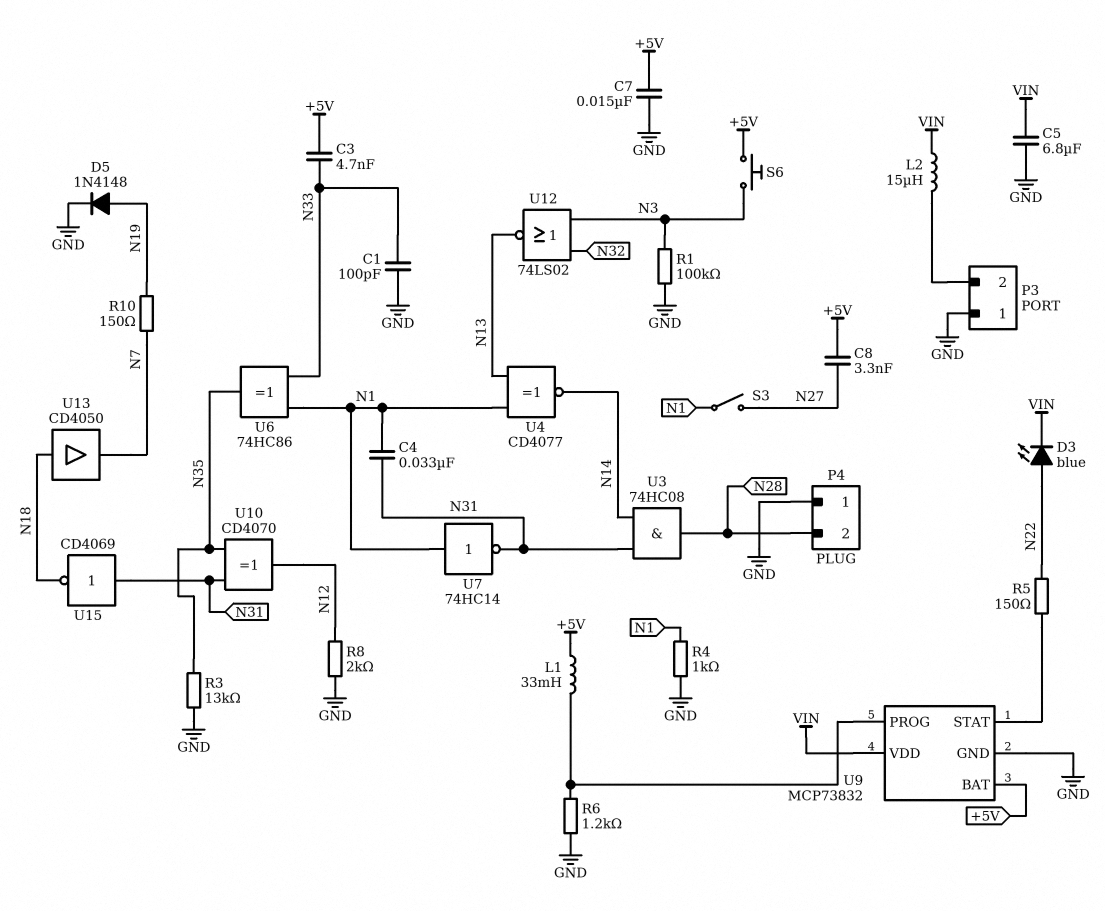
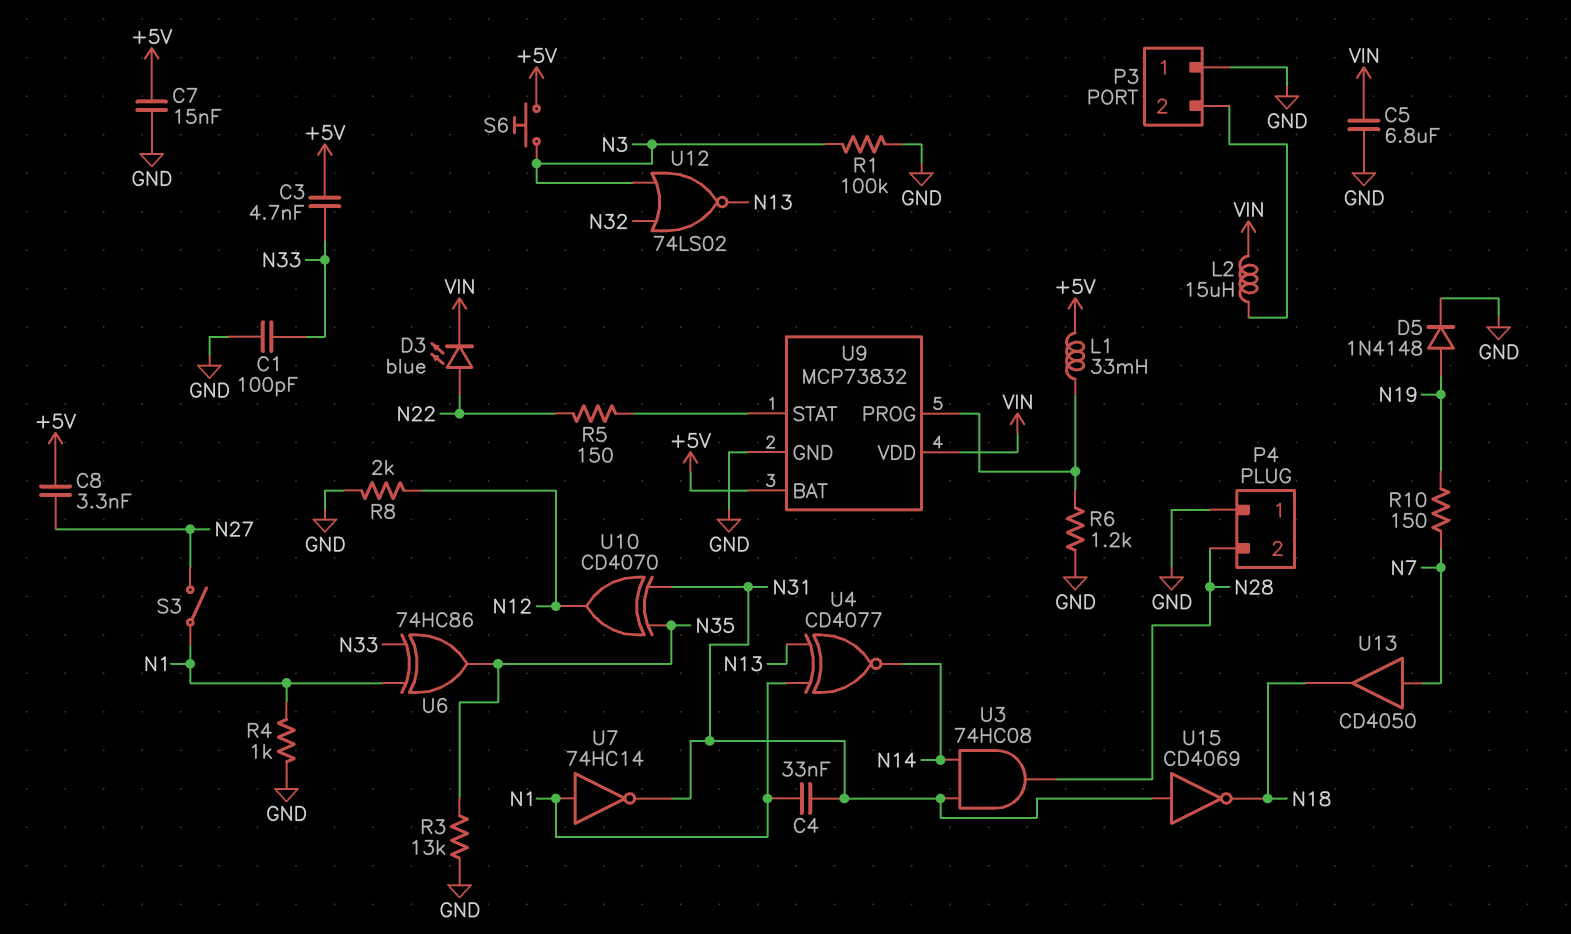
U13: buffer CD4050 (in N18, out N7) -> buffer CD4050 (in N7, out N18)

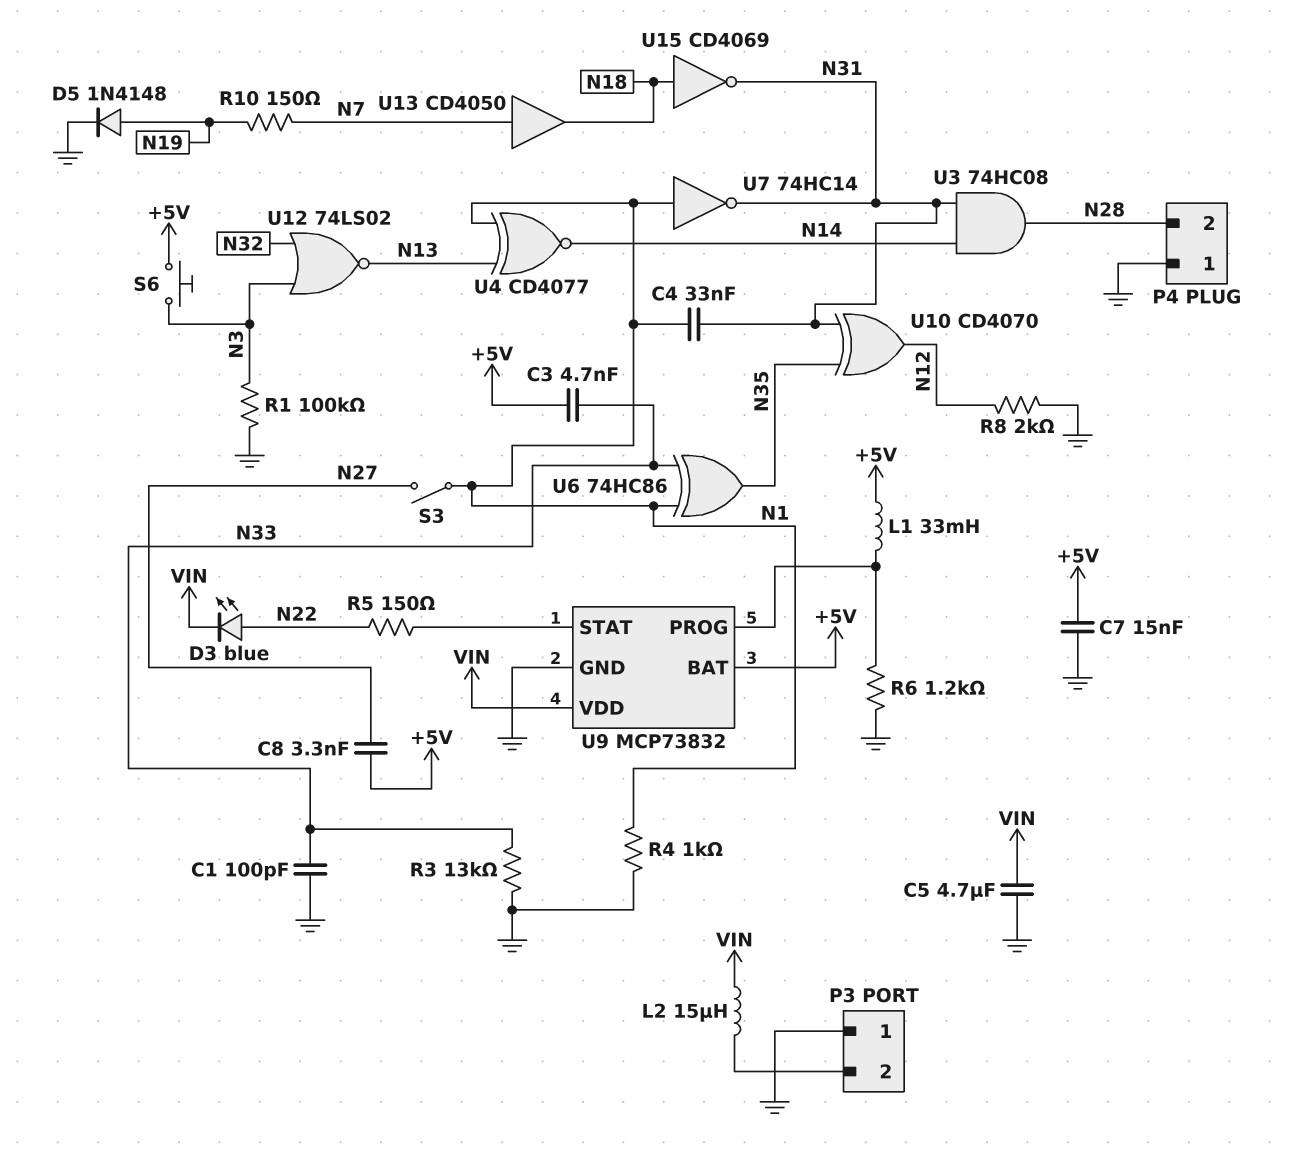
C5: 6.8uF (GND, VIN) -> 4.7uF (GND, VIN)
R3: 13k (GND, N35) -> 13k (GND, N33)
U15: NOT CD4069 (in N31, out N18) -> NOT CD4069 (in N18, out N31)

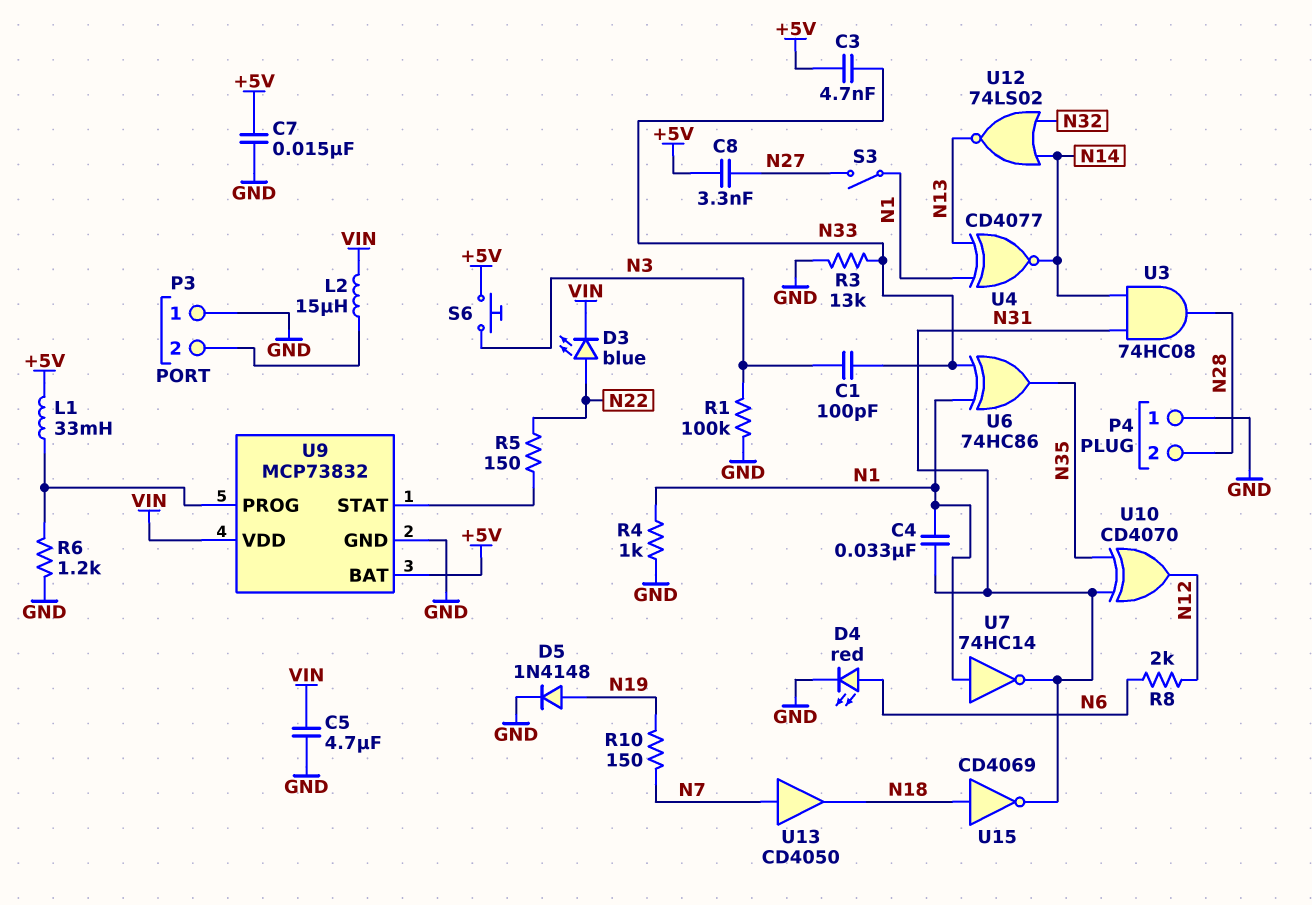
C1: 100pF (GND, N33) -> 100pF (N3, N33)
D4: none -> LED red (A N6, K GND)
R8: 2k (GND, N12) -> 2k (N6, N12)
U12: NOR 74LS02 (in N3, in N32, out N13) -> NOR 74LS02 (in N14, in N32, out N13)

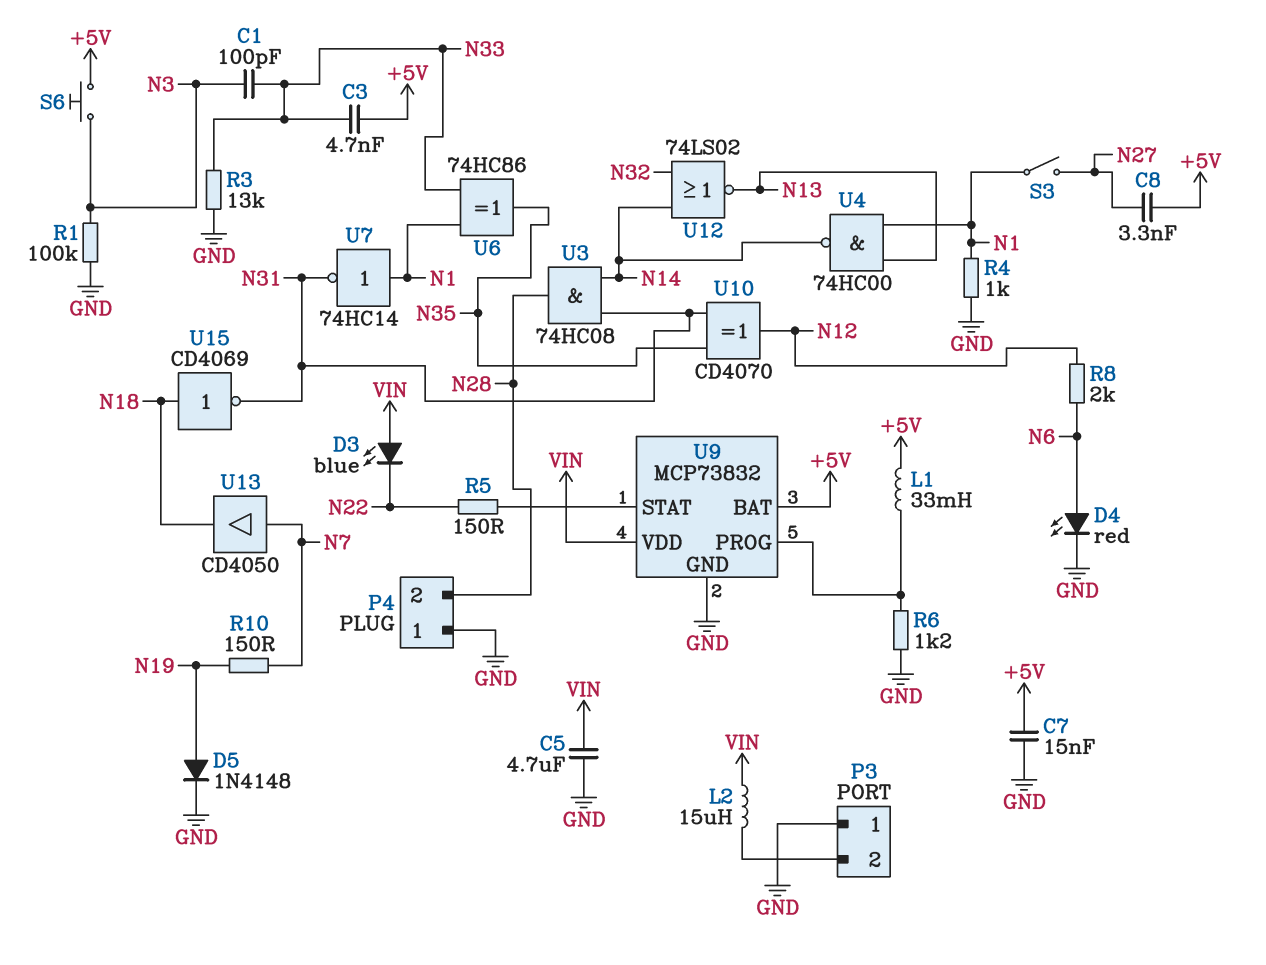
C4: 33nF (N1, N31) -> none
D3: LED blue (A N22, K VIN) -> LED blue (A VIN, K N22)
U4: XNOR CD4077 (in N1, in N13, out N14) -> NAND 74HC00 (in N1, in N13, out N14)

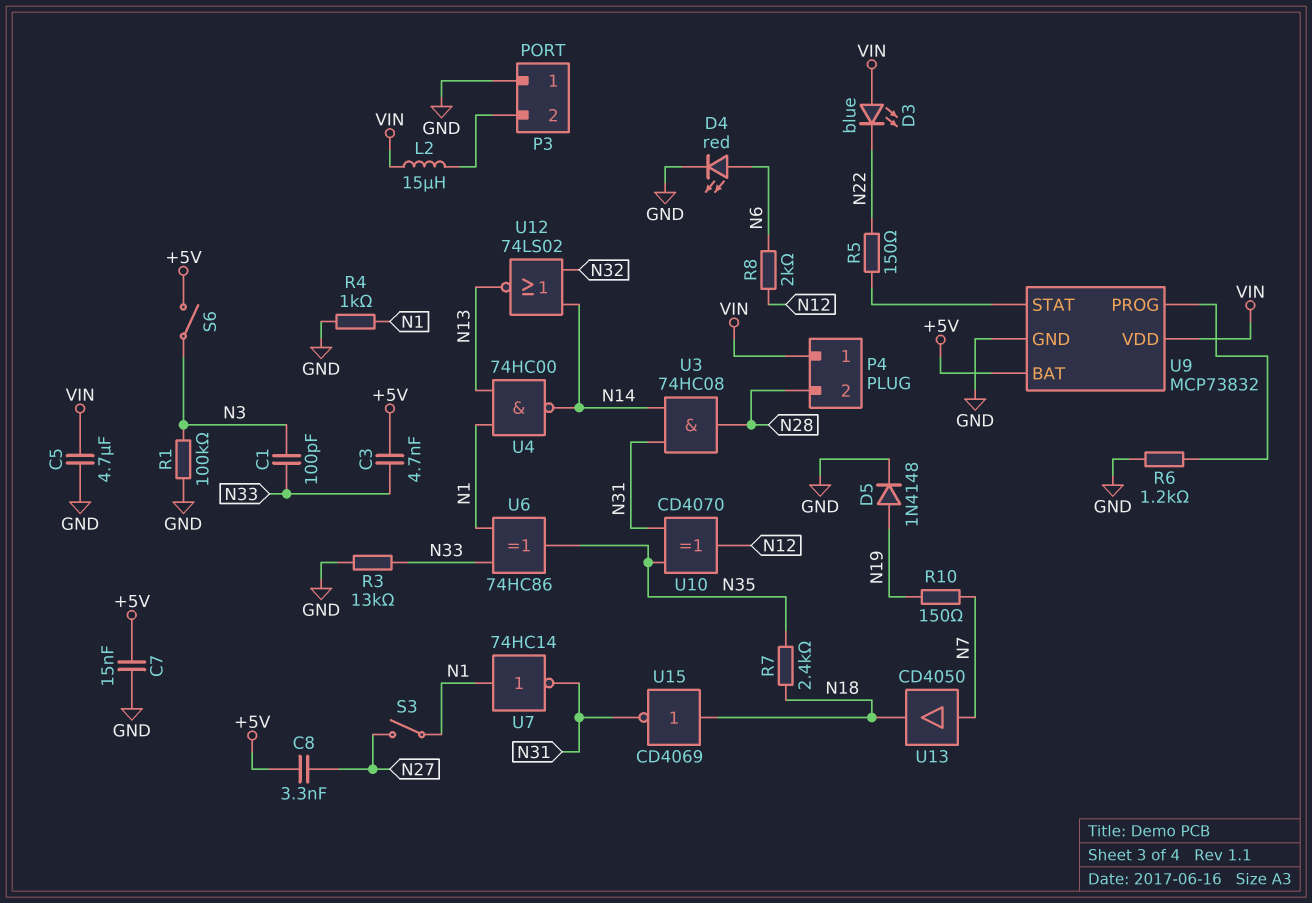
L1: 33mH (+5V, U9/PROG) -> none
P4 pin 1: GND -> VIN
R7: none -> 2.4k (N18, N35)
S6: button (+5V, N3) -> switch (+5V, N3)

